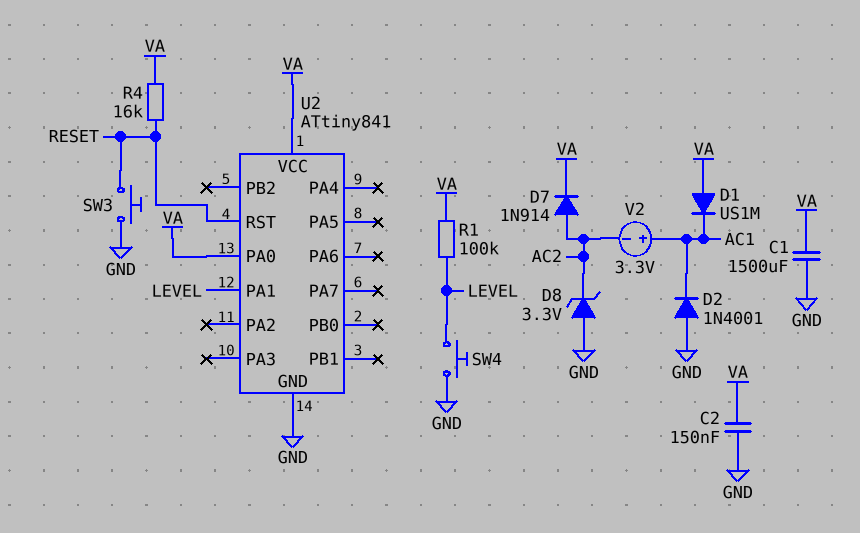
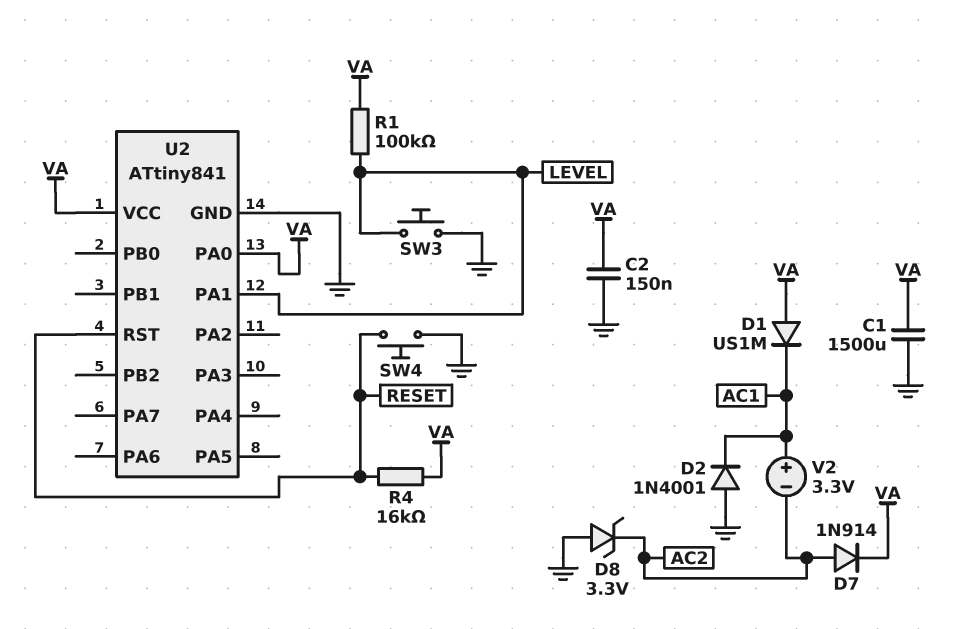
SW3: button (GND, RESET) -> button (GND, LEVEL)
SW4: button (GND, LEVEL) -> button (GND, RESET)

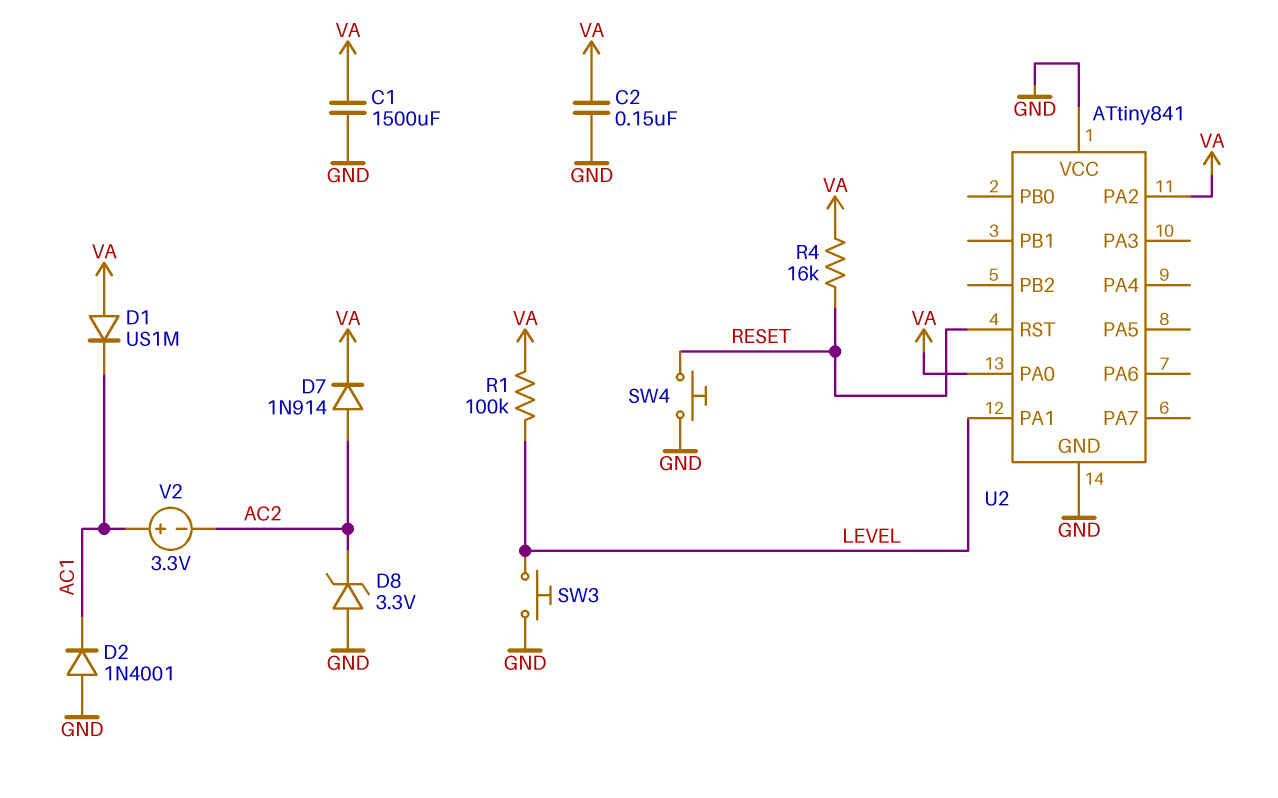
U2 pin PA2: none -> VA
U2 pin VCC: VA -> GND

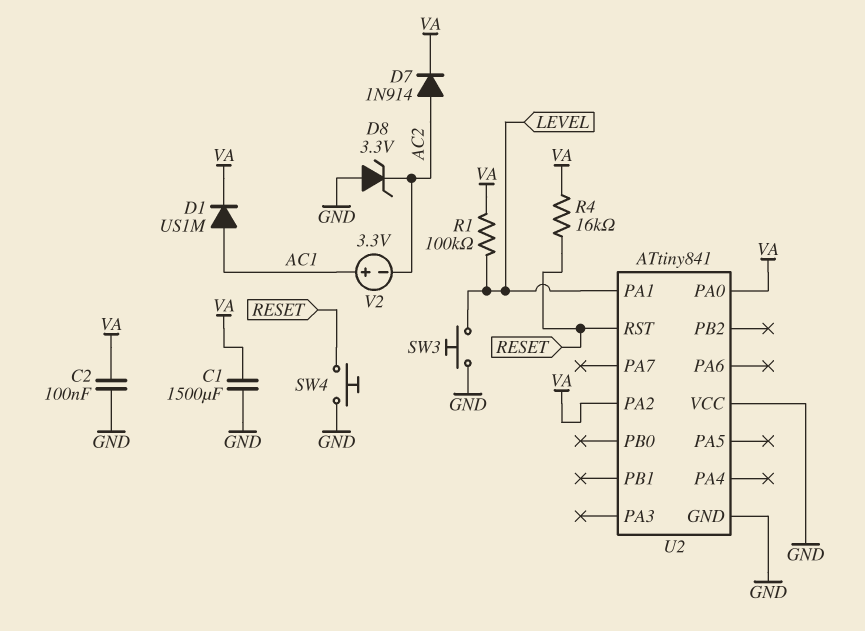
C2: 150nF (GND, VA) -> 100nF (GND, VA)
D1: diode US1M (A VA, K AC1) -> diode US1M (A AC1, K VA)
D2: diode 1N4001 (A GND, K AC1) -> none

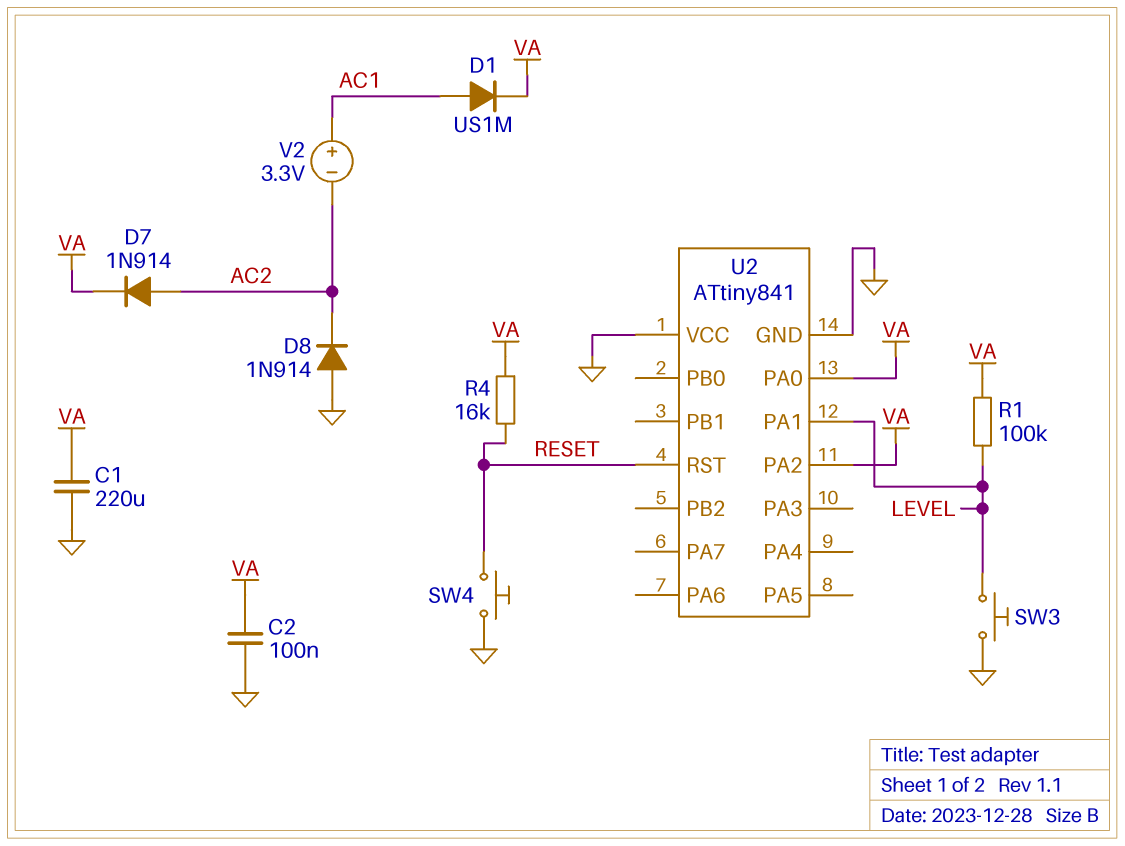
C1: 1500uF (GND, VA) -> 220uF (GND, VA)
D8: zener 3.3V (A GND, K AC2) -> diode 1N914 (A GND, K AC2)

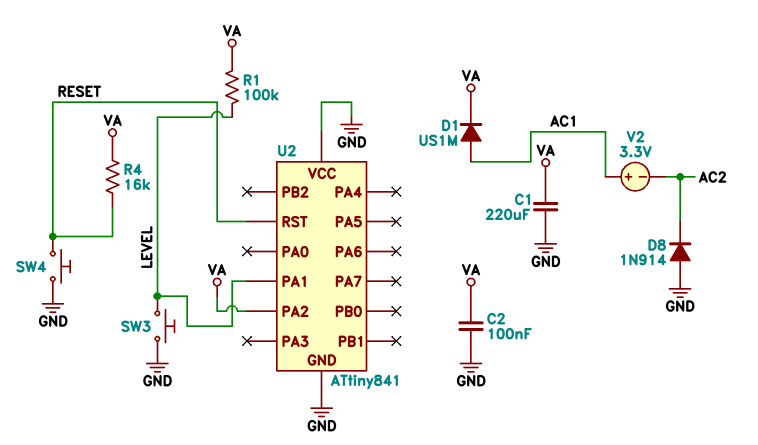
D7: diode 1N914 (A AC2, K VA) -> none
U2 pin PA0: VA -> none

